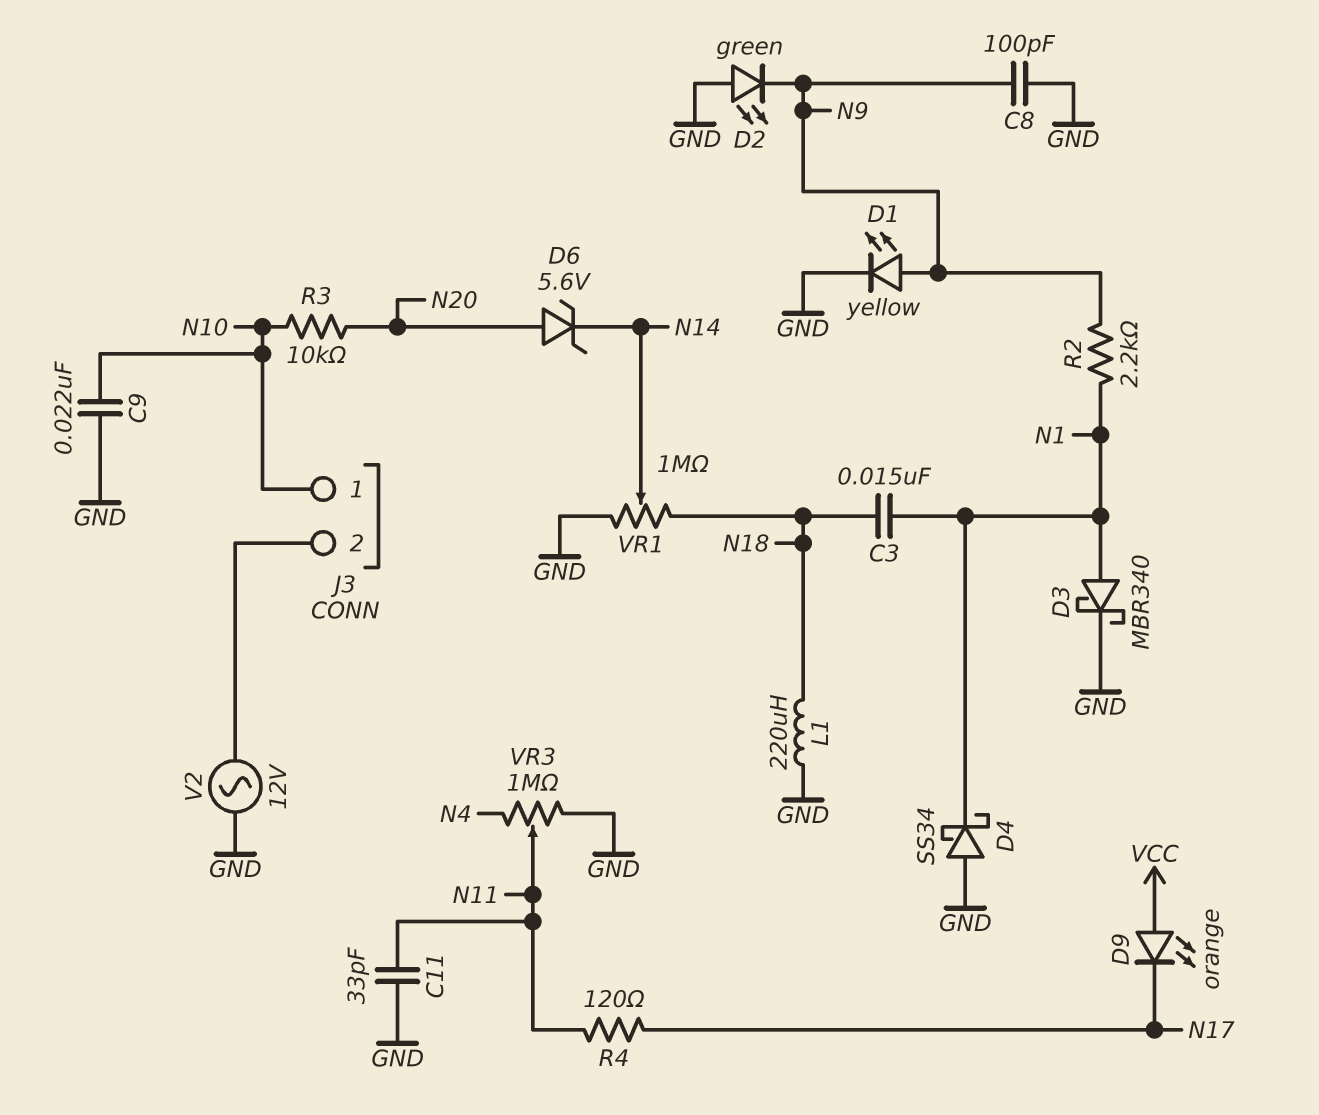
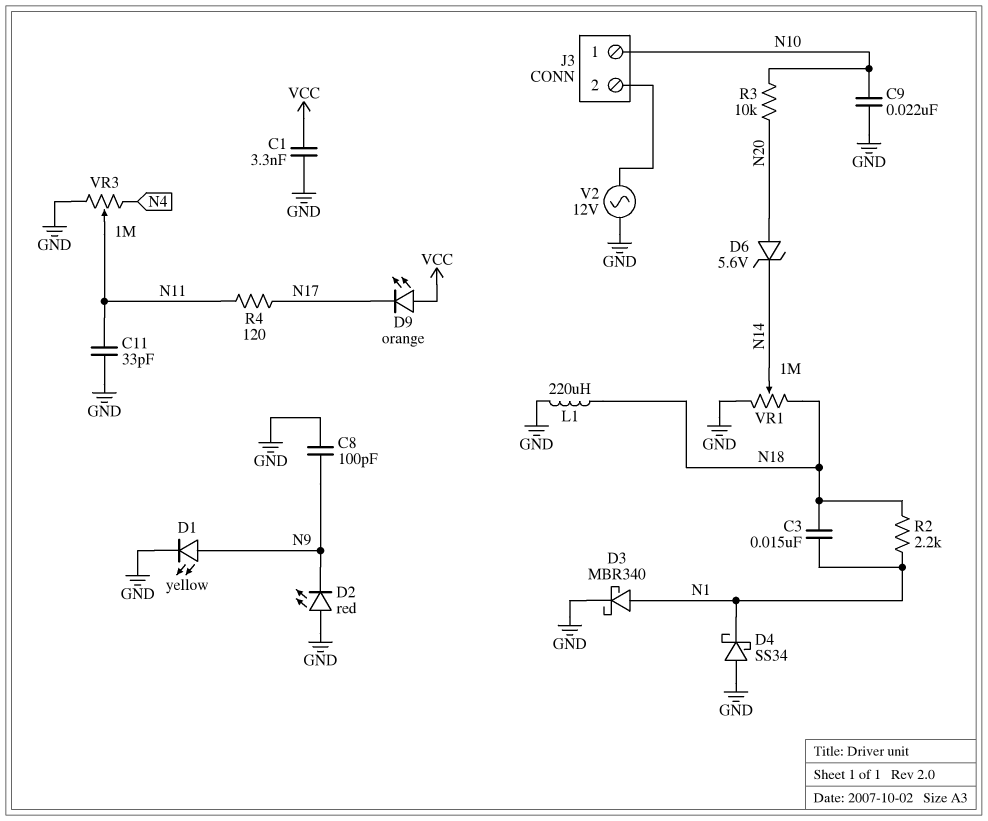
C1: none -> 3.3nF (GND, VCC)
D2: LED green (A GND, K N9) -> LED red (A GND, K N9)
R2: 2.2k (N1, N9) -> 2.2k (N1, N18)

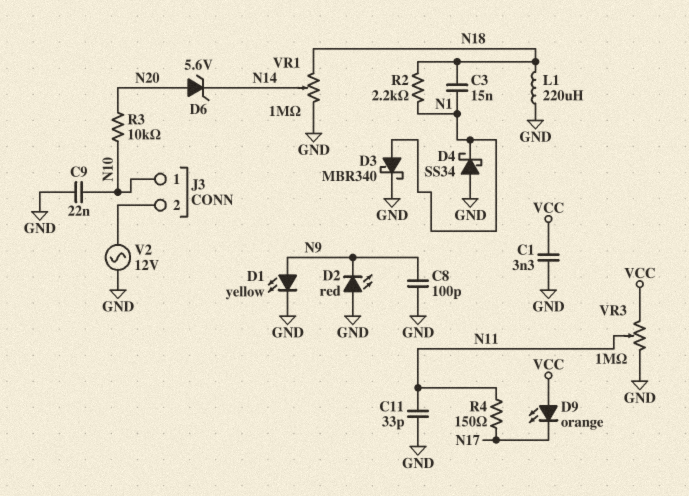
R4: 120 (N11, N17) -> 150 (N11, N17)
VR3: 1M (GND, N4, wiper N11) -> 1M (GND, VCC, wiper N11)

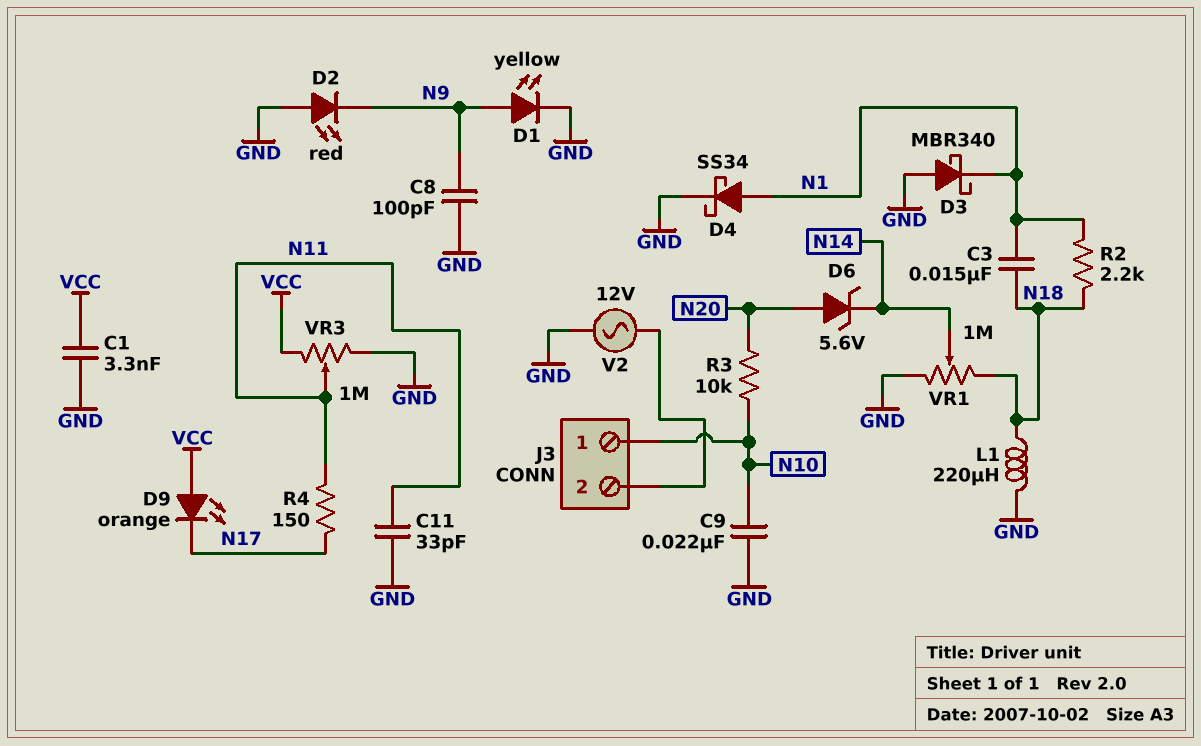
D3: schottky MBR340 (A N1, K GND) -> schottky MBR340 (A GND, K N1)
D4: schottky SS34 (A GND, K N1) -> schottky SS34 (A N1, K GND)

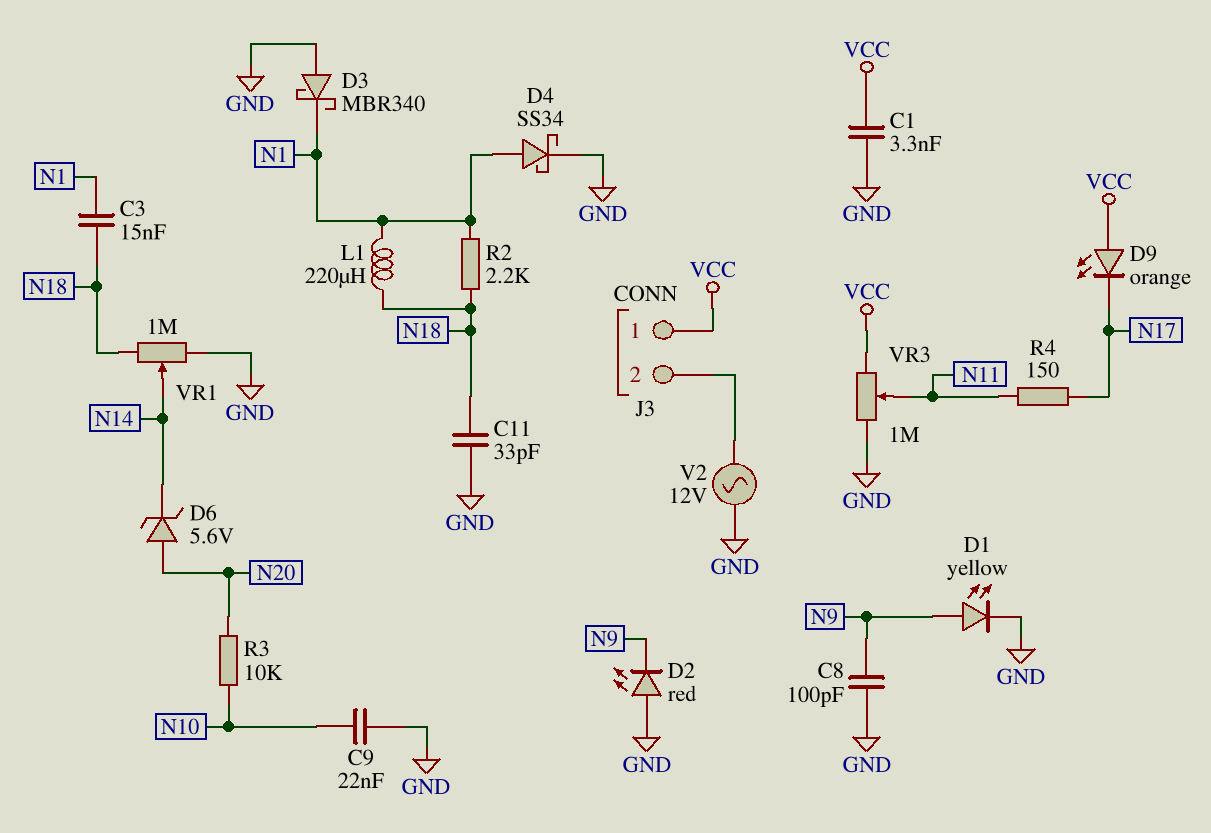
C11: 33pF (GND, N11) -> 33pF (GND, N18)
J3 pin 1: N10 -> VCC
L1: 220uH (GND, N18) -> 220uH (N1, N18)

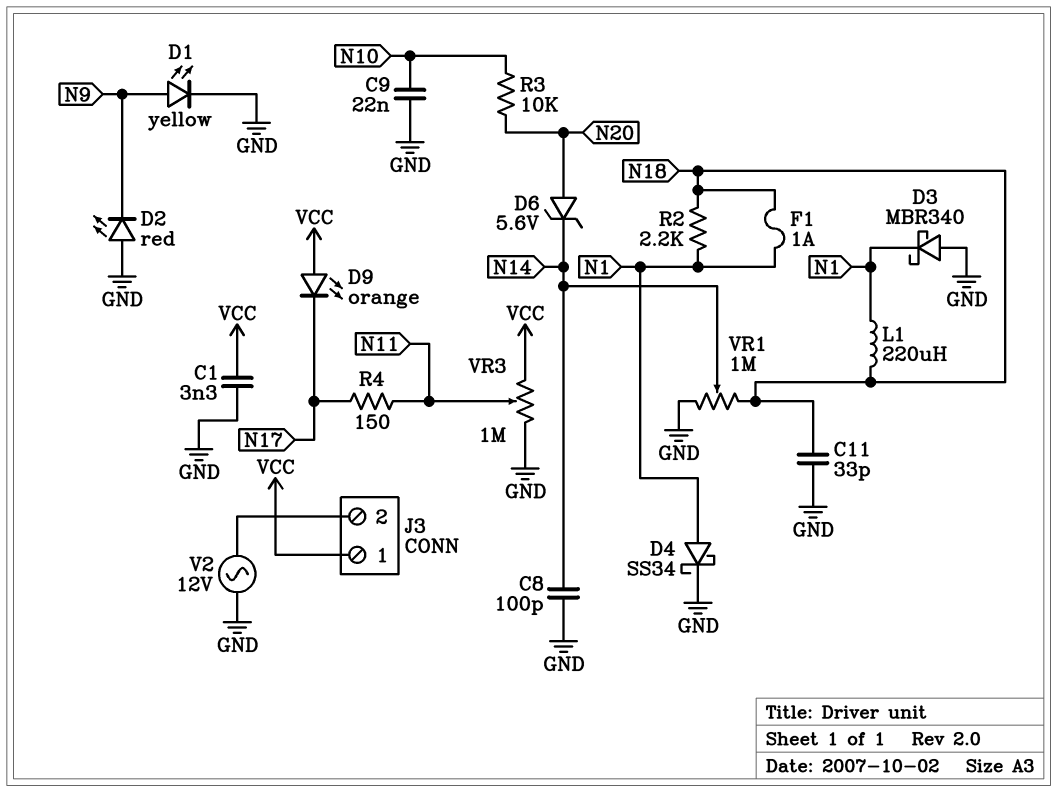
C3: 15nF (N1, N18) -> none
C8: 100pF (GND, N9) -> 100pF (GND, N14)
F1: none -> 1A (N1, N18)

